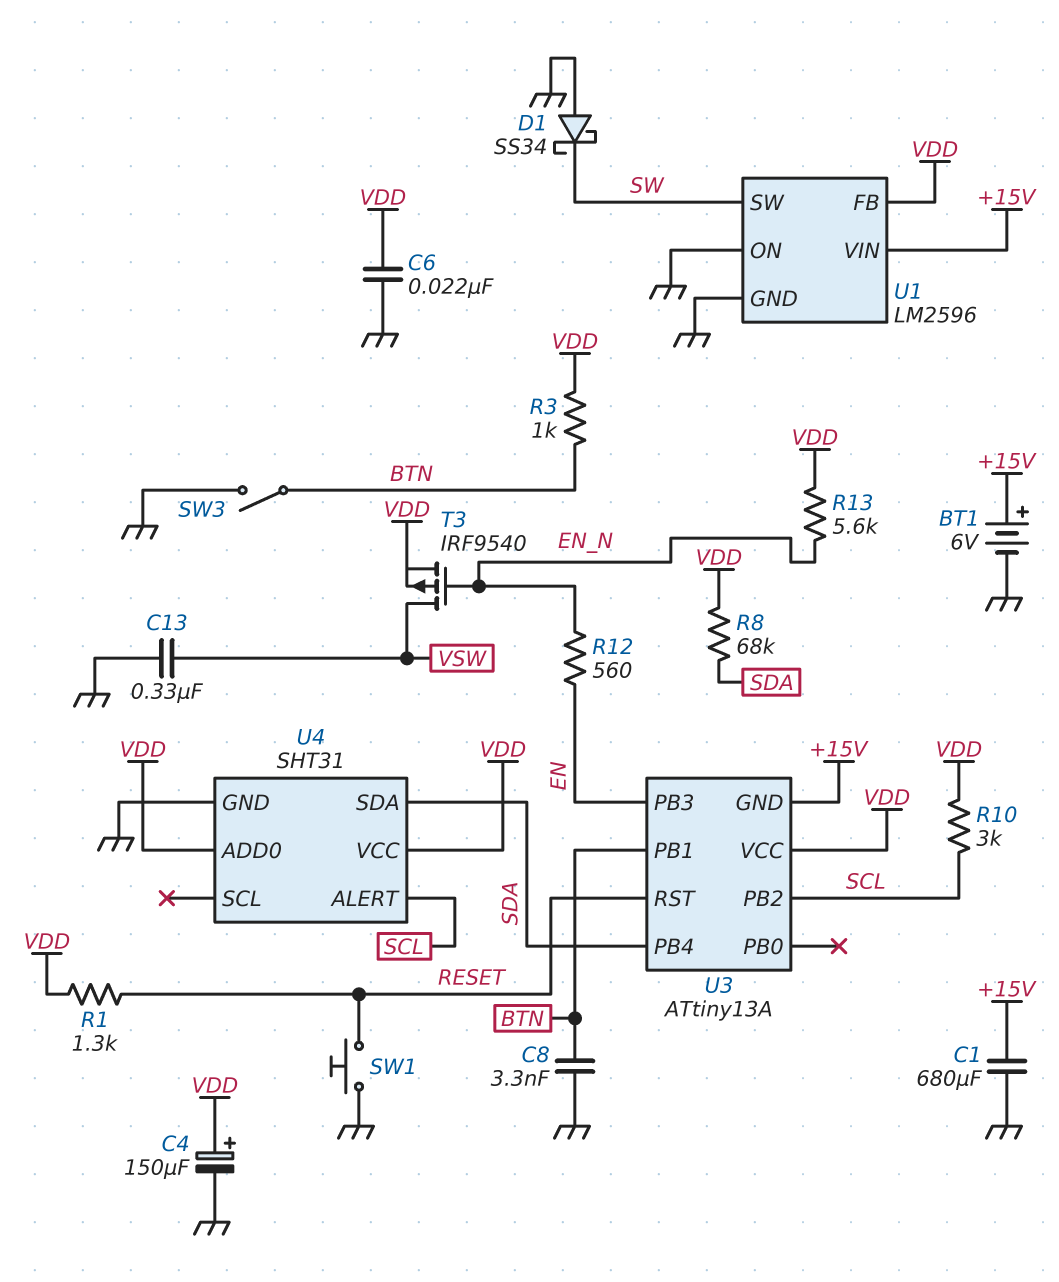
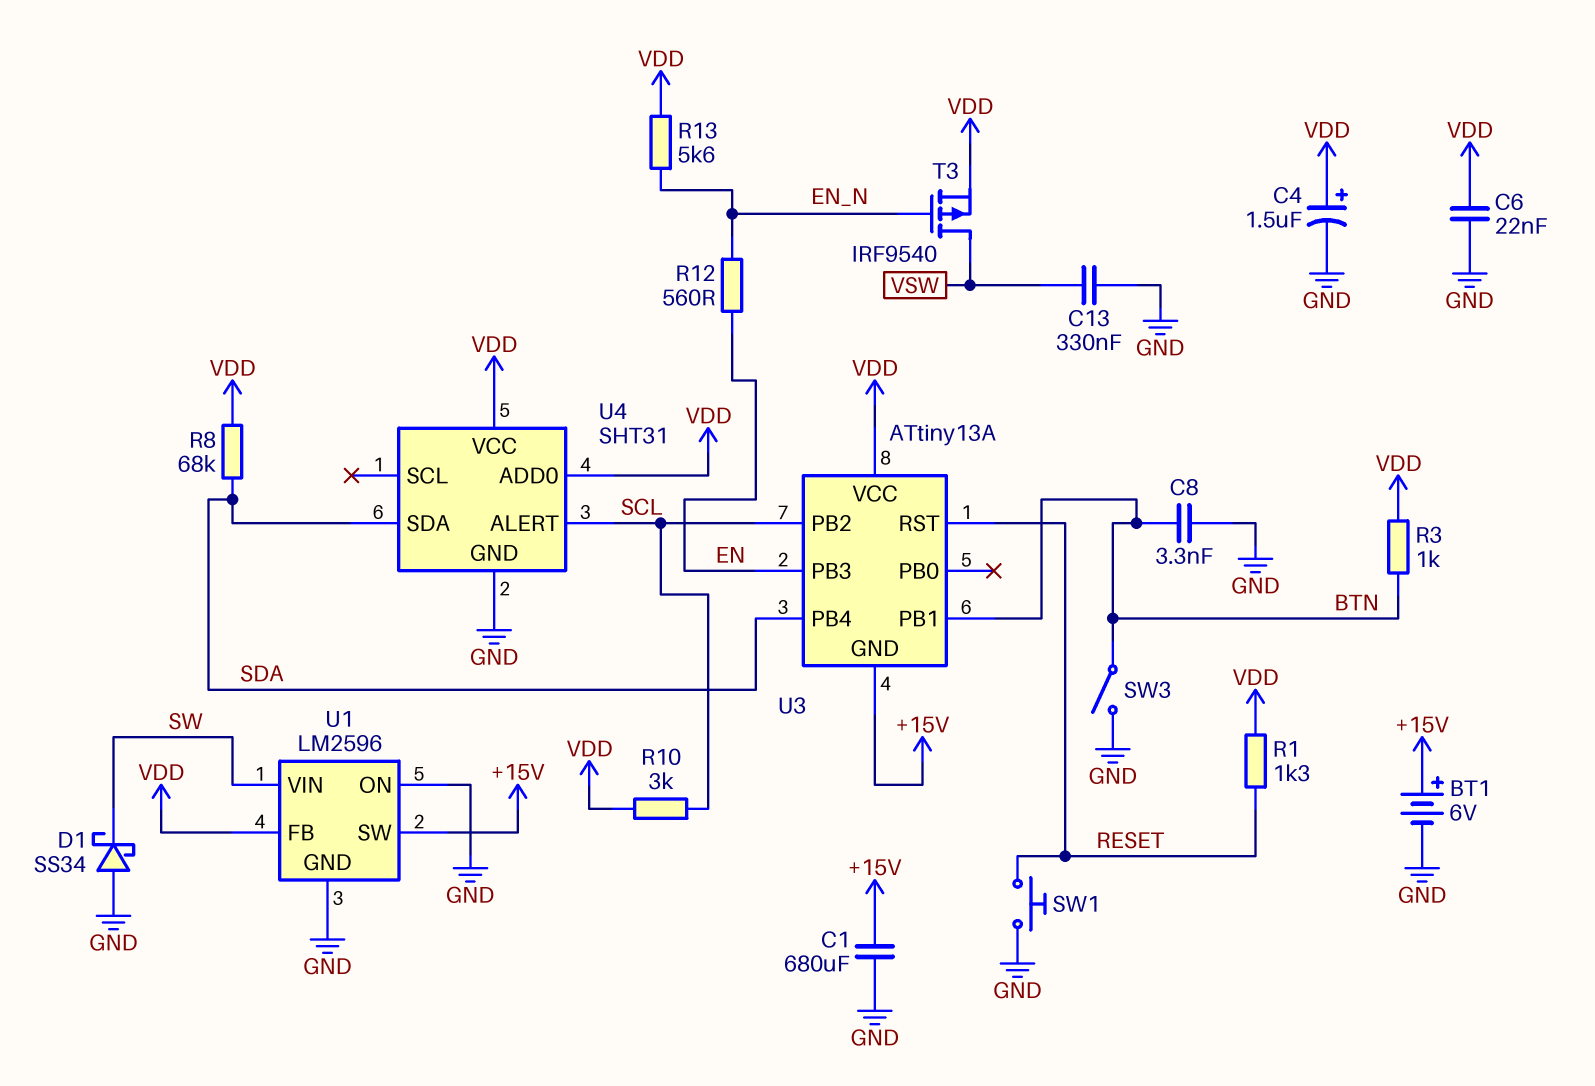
C4: 150uF (plus VDD, minus GND) -> 1.5uF (plus VDD, minus GND)
U1 pin SW: SW -> +15V
U1 pin VIN: +15V -> SW

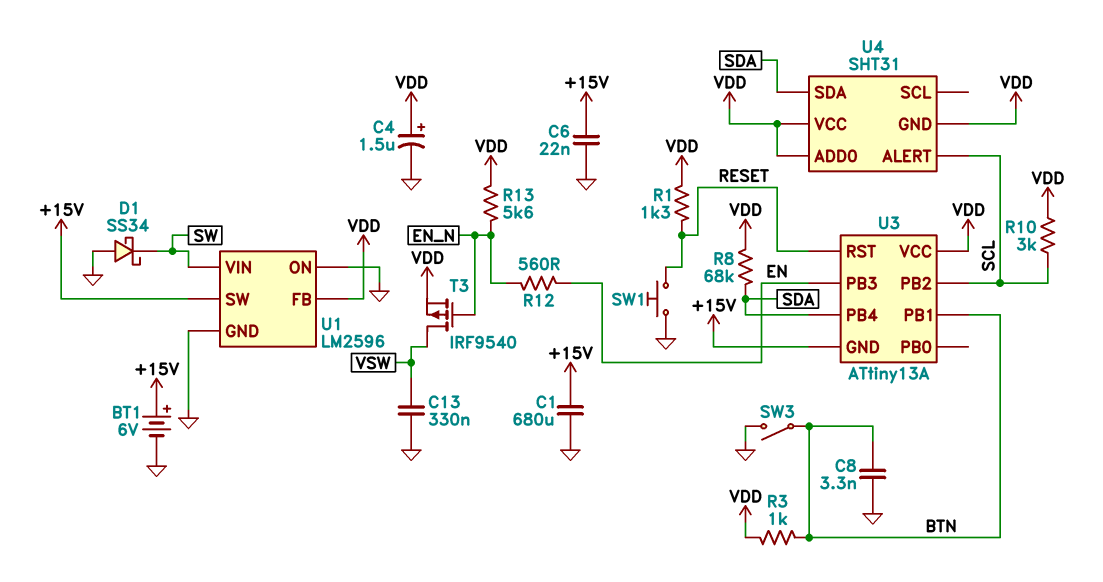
C6: 22nF (GND, VDD) -> 22nF (+15V, GND)
U4 pin GND: GND -> VDD

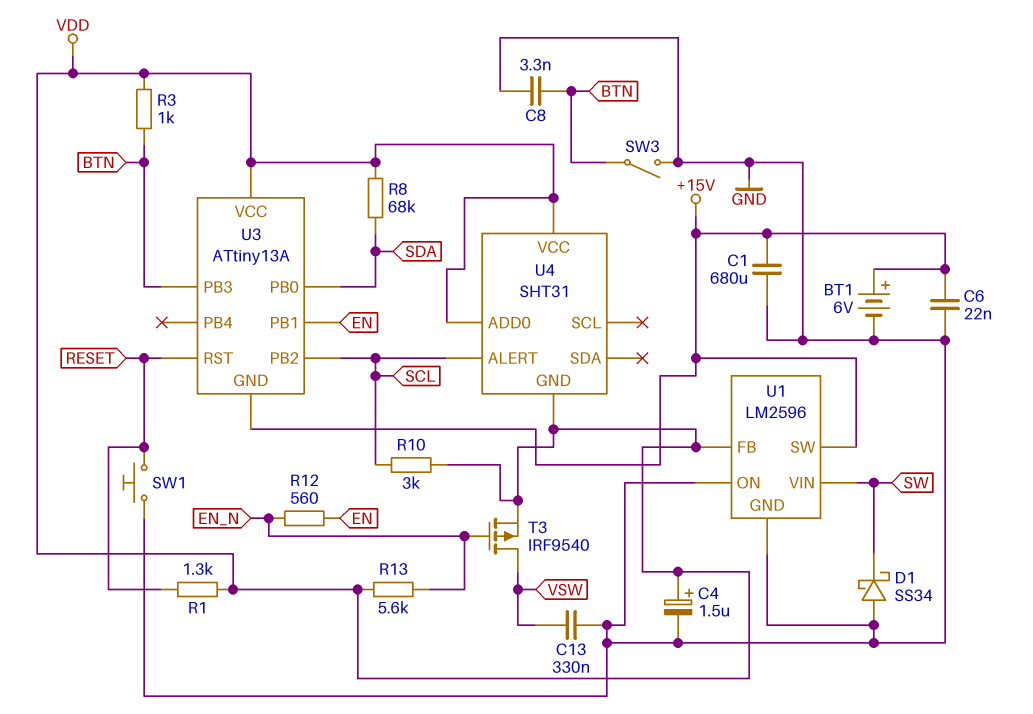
U3 pin PB0: none -> SDA
U3 pin PB1: BTN -> EN
U3 pin PB3: EN -> BTN
U3 pin PB4: SDA -> none
U4 pin SDA: SDA -> none

